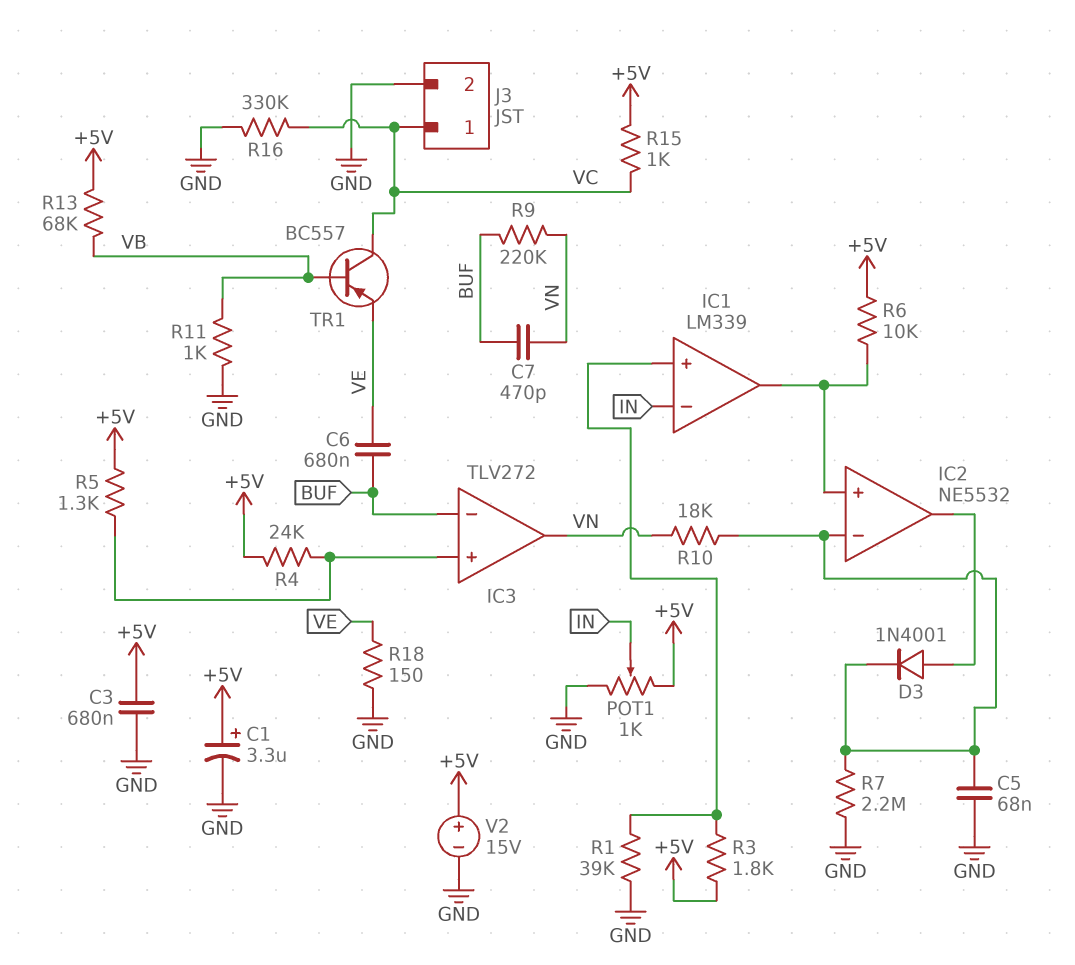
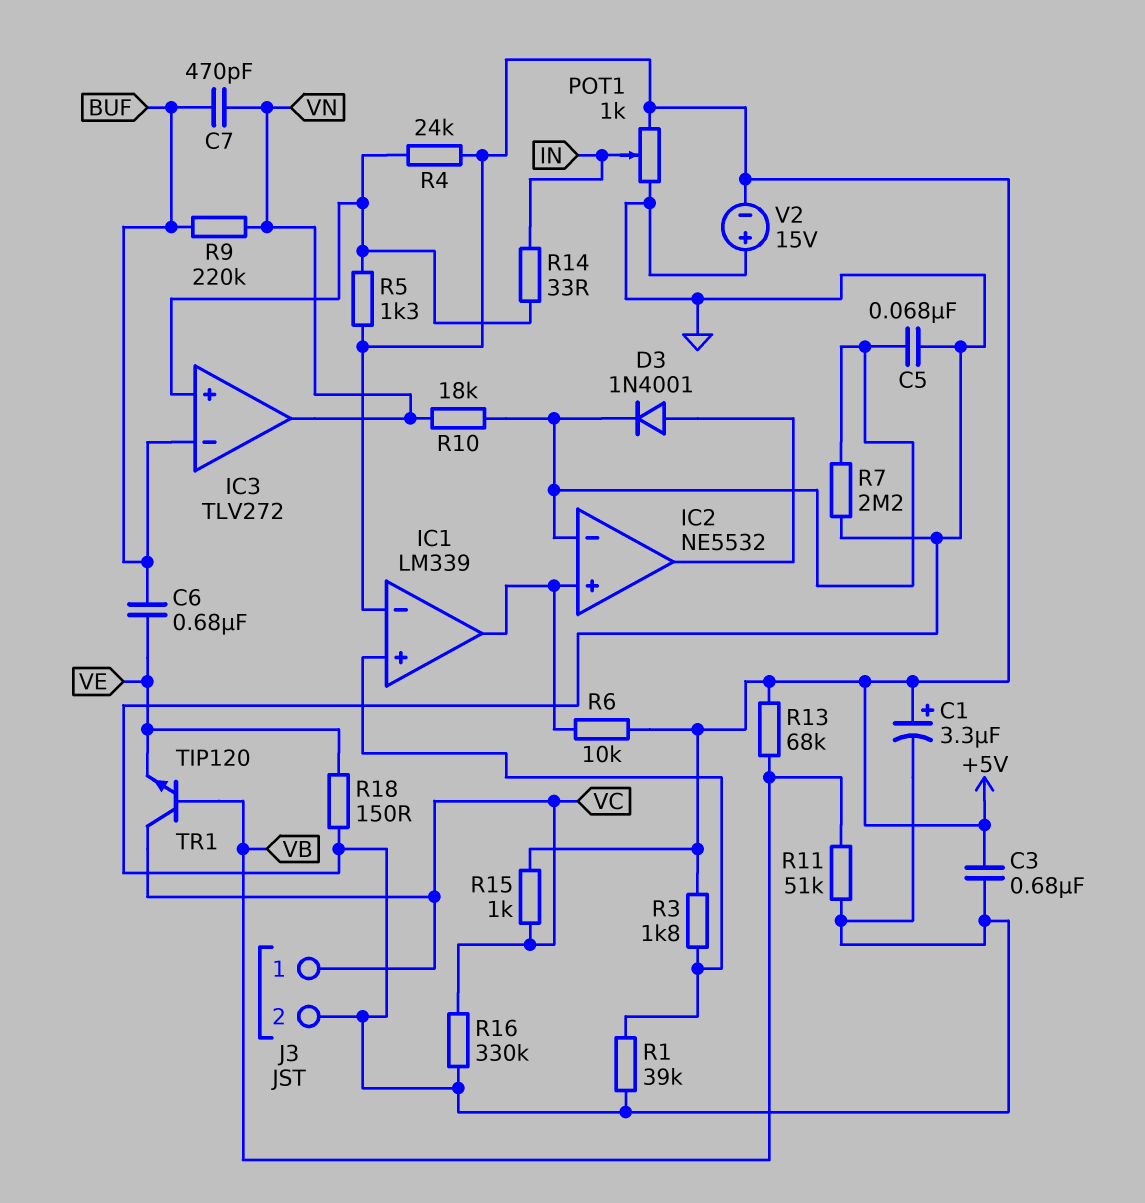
IC1 pin in-: IN -> +5V
R11: 1k (GND, VB) -> 51k (GND, VB)
R14: none -> 33 (IC3/in+, IN)
TR1: PNP BC557 (B VB, C VC, E VE) -> NPN TIP120 (B VB, C VC, E VE)
V2: 15V (plus +5V, minus GND) -> 15V (plus GND, minus +5V)

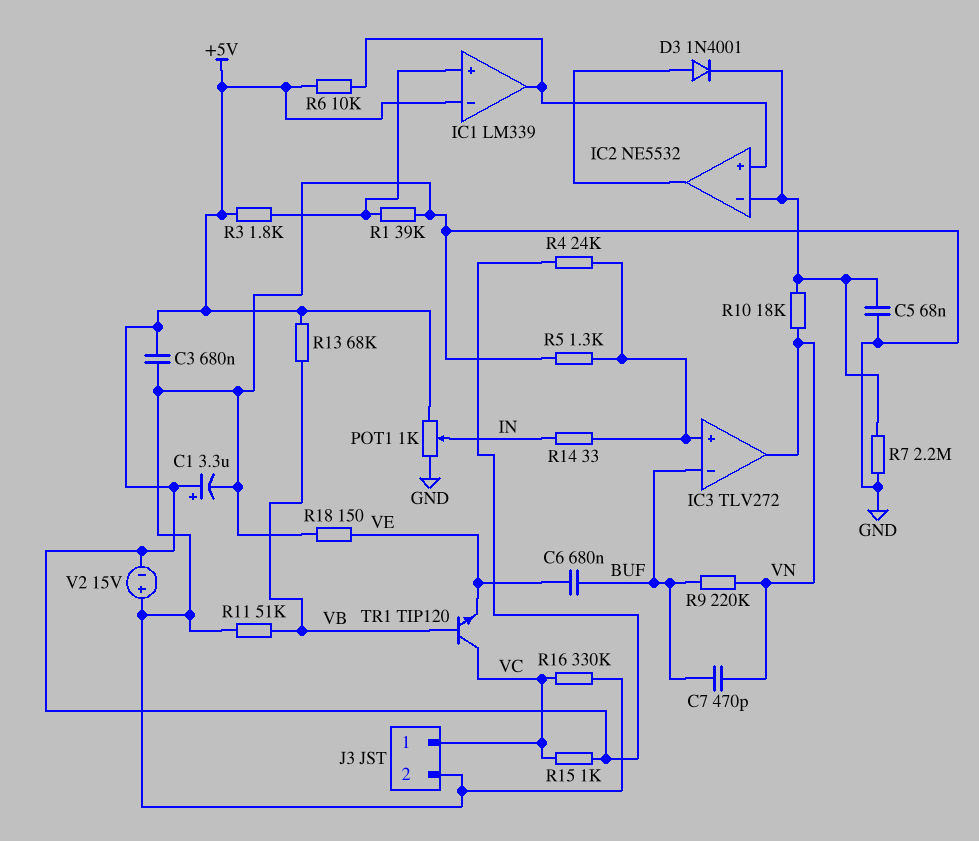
R5: 1.3k (+5V, IC3/in+) -> 1.3k (GND, IC3/in+)

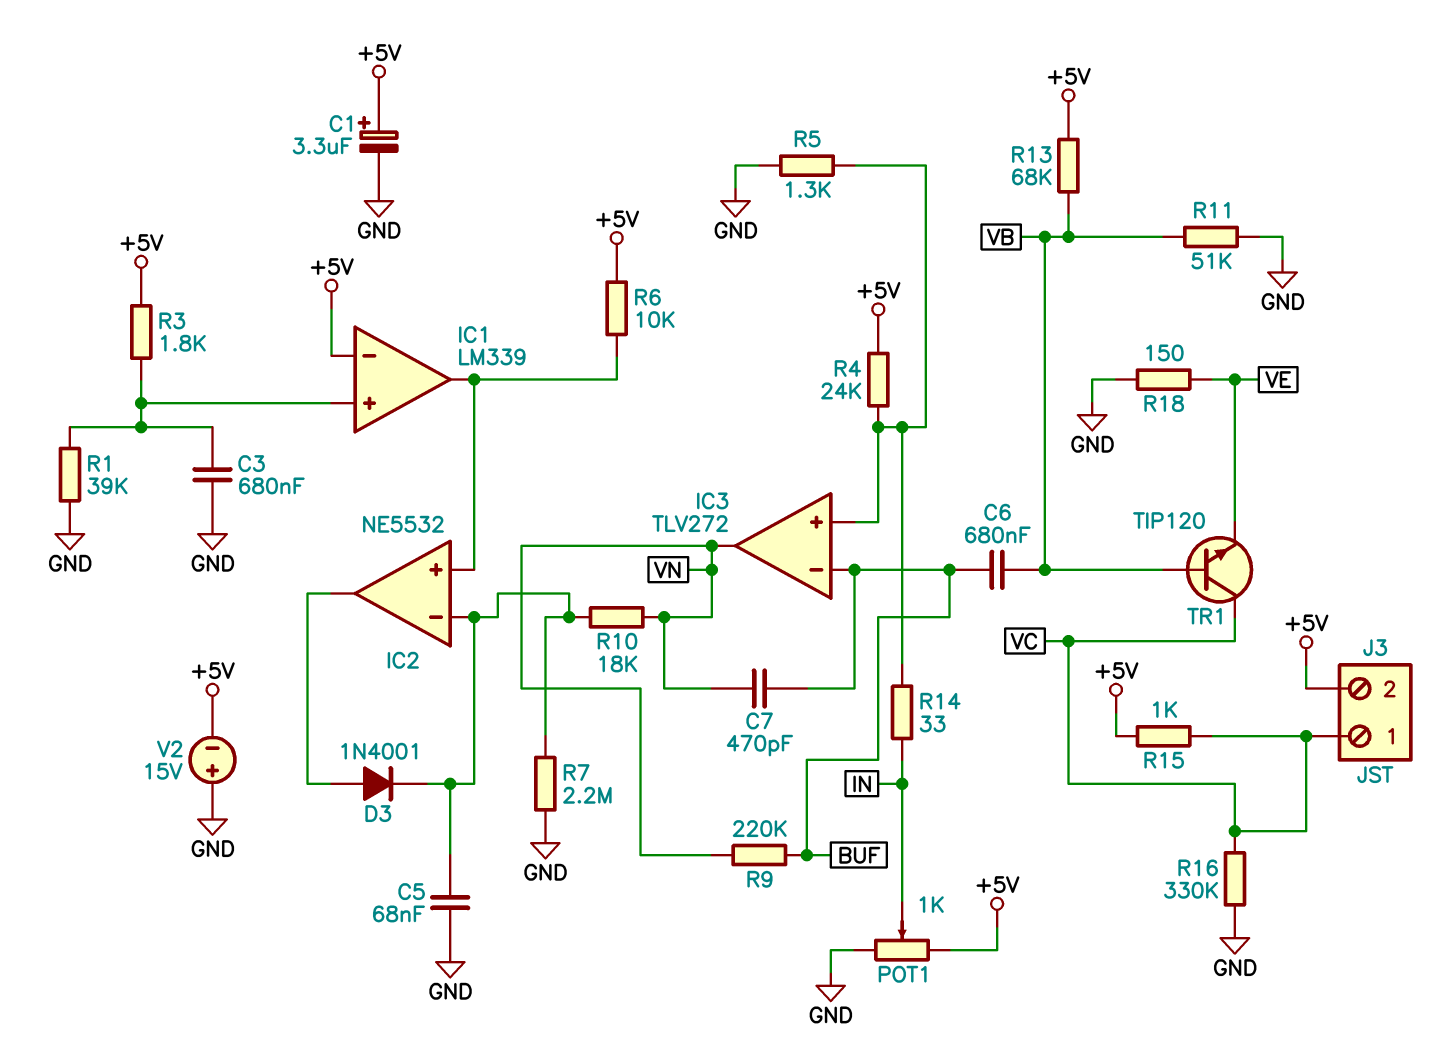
C3: 680nF (+5V, GND) -> 680nF (GND, IC1/in+)
C6: 680nF (BUF, VE) -> 680nF (BUF, VB)
J3 pin 2: GND -> +5V

